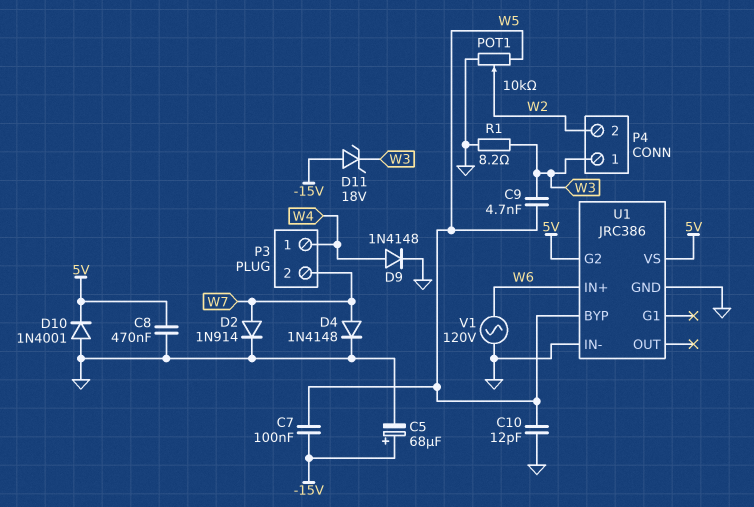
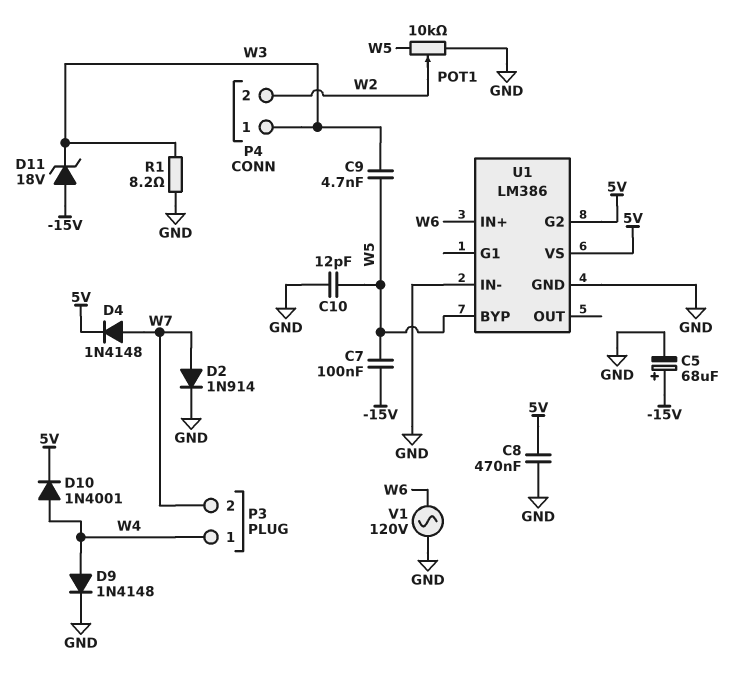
D4: diode 1N4148 (A W7, K GND) -> diode 1N4148 (A W7, K 5V)
D10: diode 1N4001 (A GND, K 5V) -> diode 1N4001 (A W4, K 5V)
U1: JRC386 -> LM386

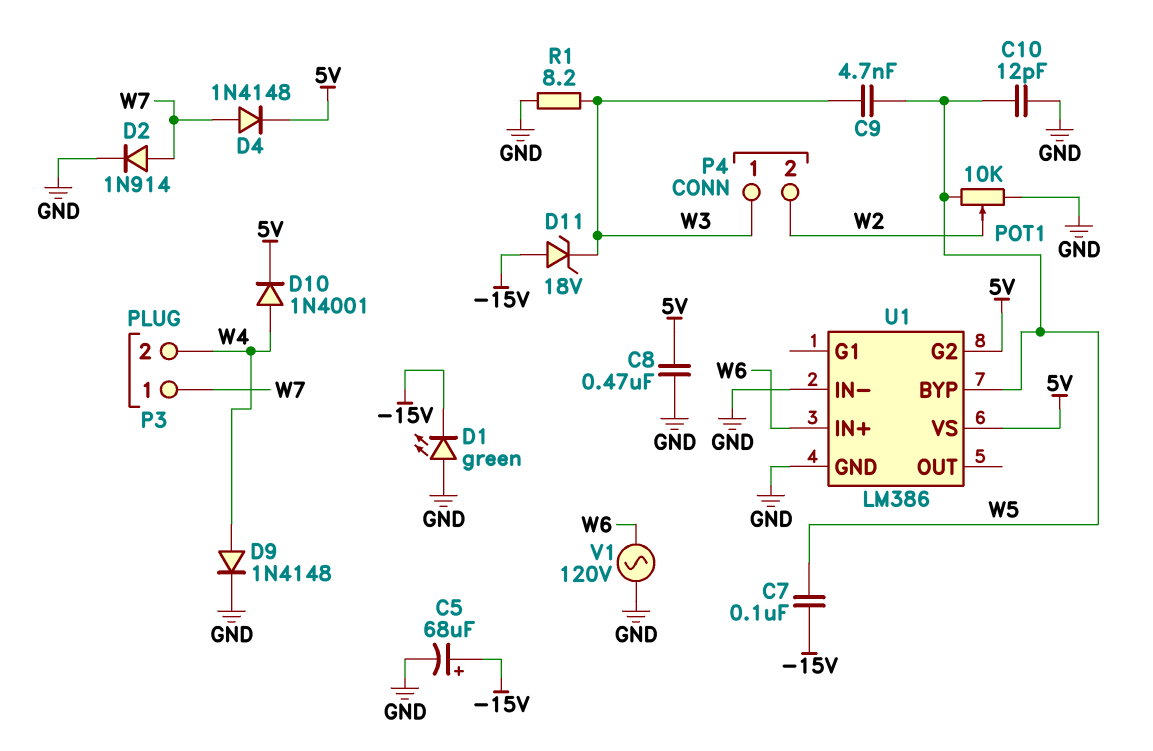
D1: none -> LED green (A GND, K -15V)
P3 pin 1: W4 -> W7
P3 pin 2: W7 -> W4

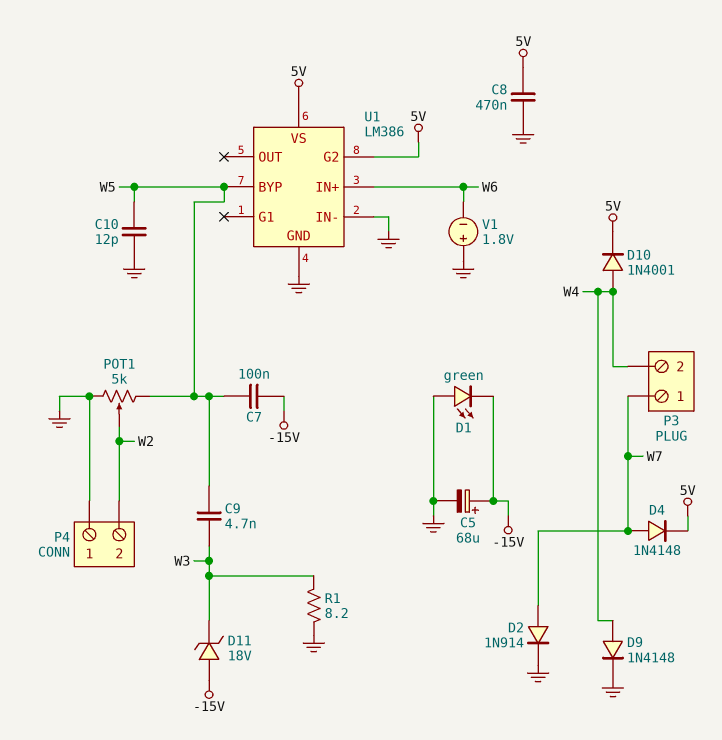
P4 pin 1: W3 -> GND
POT1: 10k (GND, W5, wiper W2) -> 5k (GND, W5, wiper W2)
V1: AC 120V (GND, W6) -> 1.8V (plus GND, minus W6)

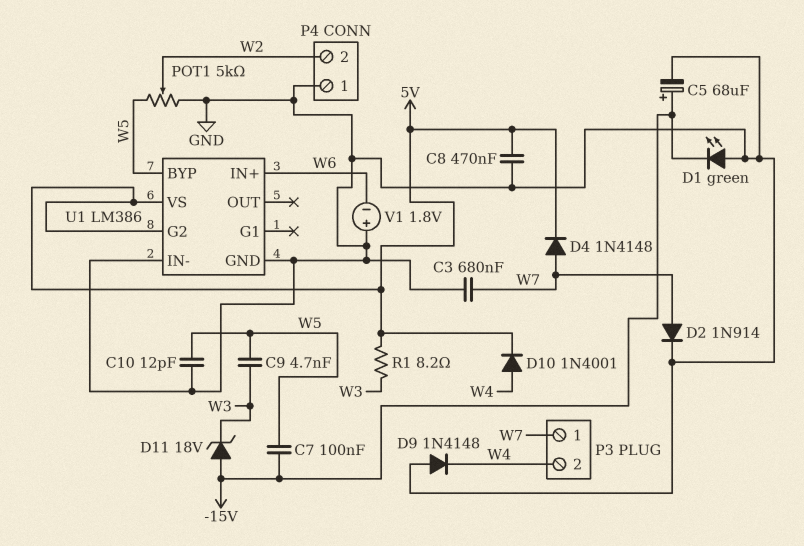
C3: none -> 680nF (GND, W7)
D9: diode 1N4148 (A W4, K GND) -> diode 1N4148 (A GND, K W4)
R1: 8.2 (GND, W3) -> 8.2 (5V, W3)

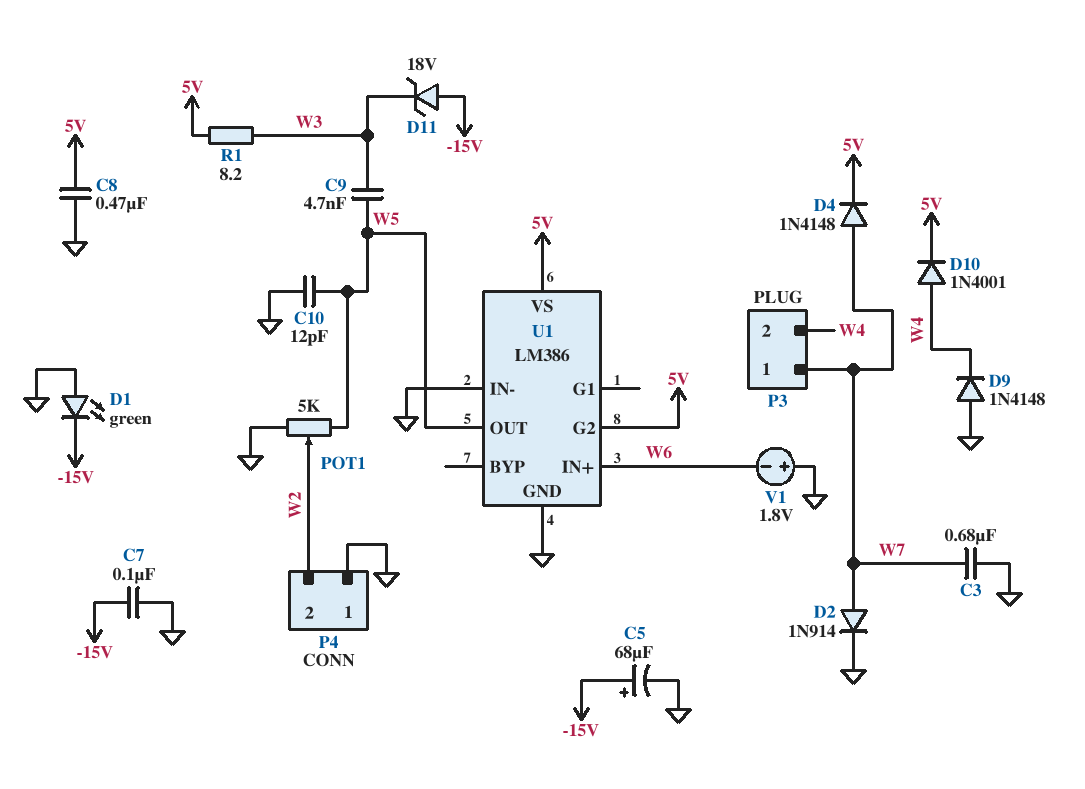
C7: 100nF (-15V, W5) -> 100nF (-15V, GND)
U1 pin BYP: W5 -> none
U1 pin OUT: none -> W5

